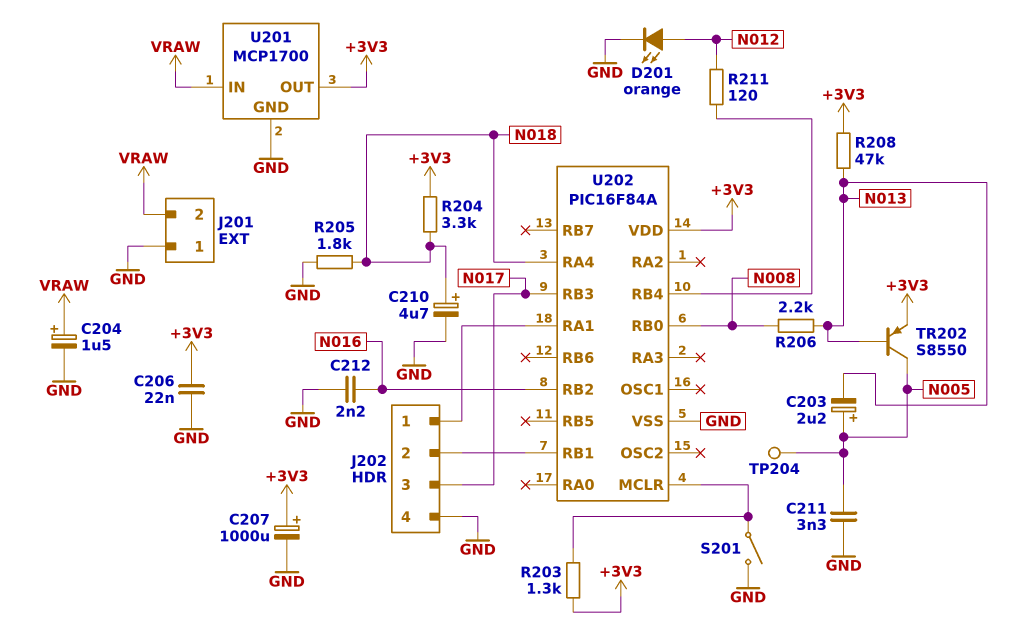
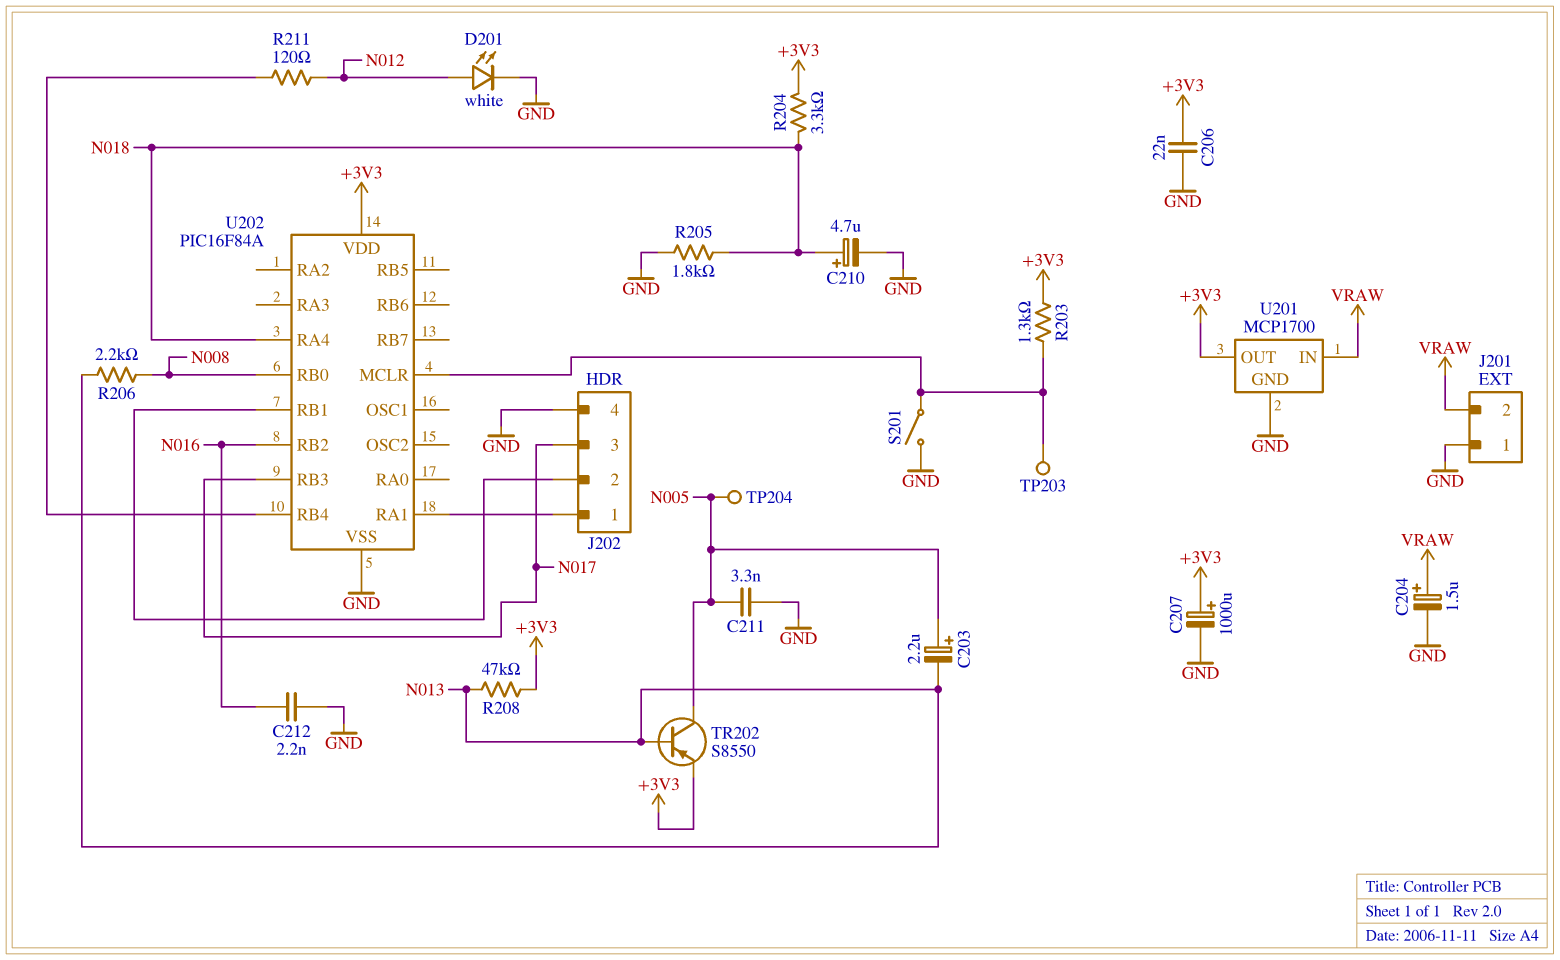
D201: LED orange (A N012, K GND) -> LED white (A N012, K GND)
TP203: none -> test point (U202/MCLR)

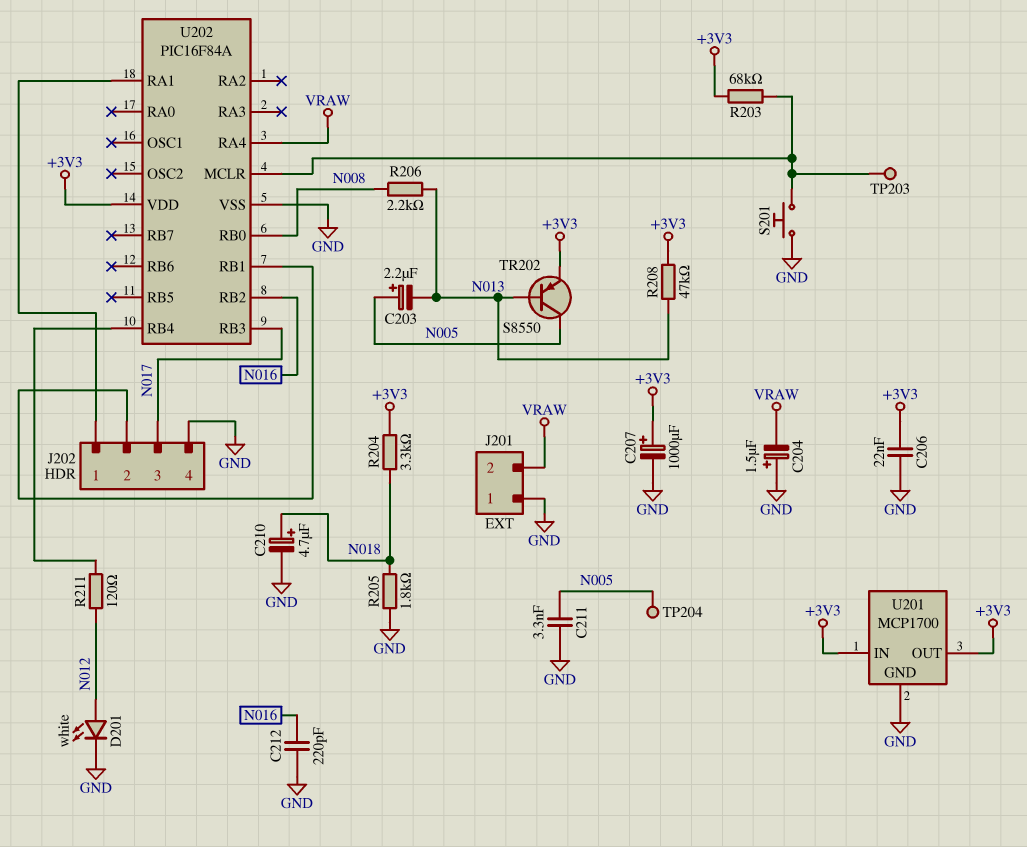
C204: 1.5uF (plus VRAW, minus GND) -> 1.5uF (plus GND, minus VRAW)
C212: 2.2nF (GND, N016) -> 220pF (GND, N016)
R203: 1.3k (+3V3, U202/MCLR) -> 68k (+3V3, U202/MCLR)
S201: switch (GND, U202/MCLR) -> button (GND, U202/MCLR)
U201 pin IN: VRAW -> +3V3
U202 pin RA4: N018 -> VRAW

